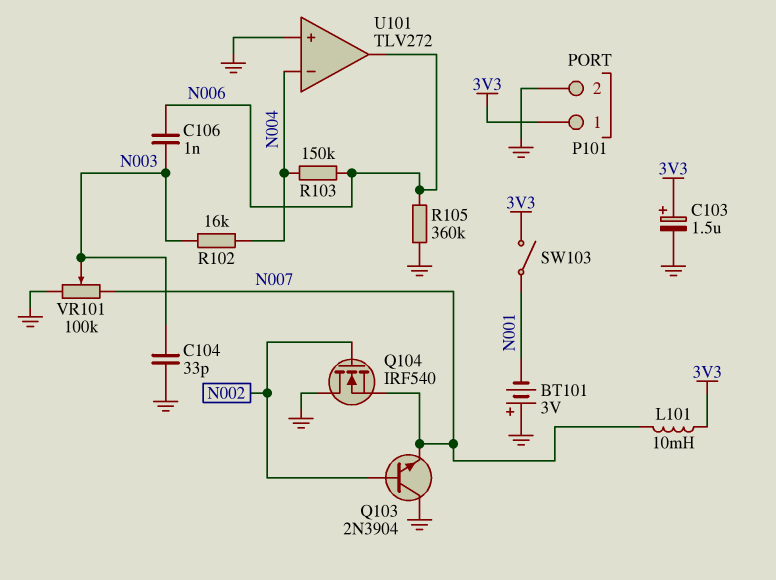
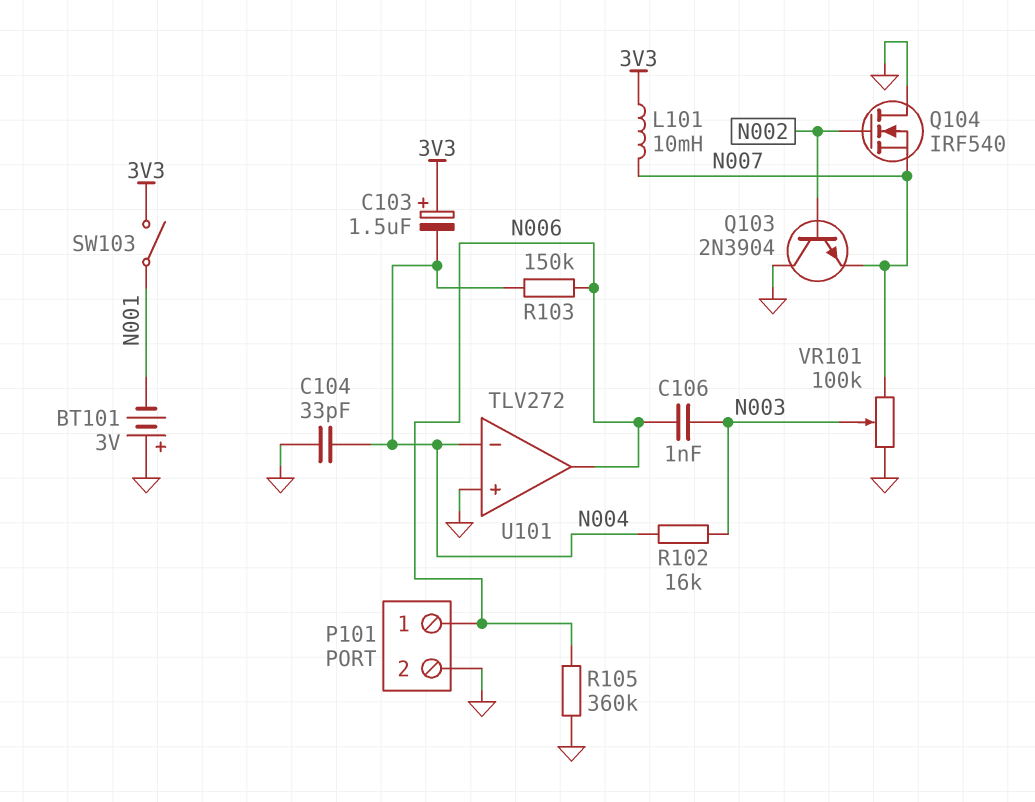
C103: 1.5uF (plus 3V3, minus GND) -> 1.5uF (plus 3V3, minus N004)
C104: 33pF (GND, N003) -> 33pF (GND, N004)
P101 pin 1: 3V3 -> N006

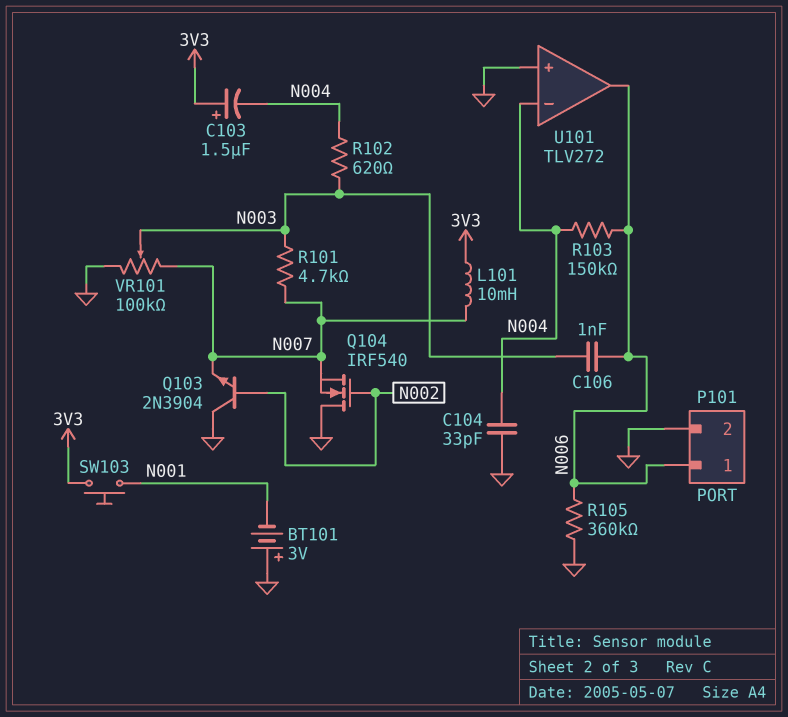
R101: none -> 4.7k (N003, N007)
R102: 16k (N003, N004) -> 620 (N003, N004)
SW103: switch (3V3, N001) -> button (3V3, N001)

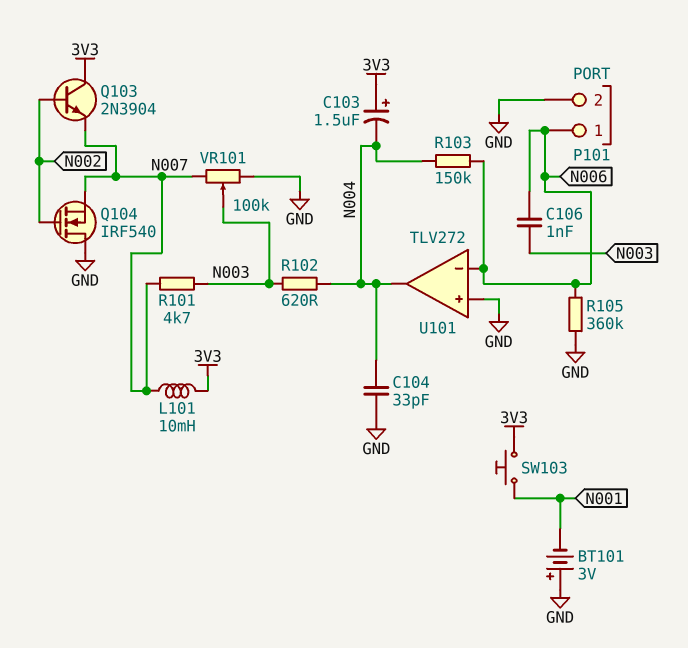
Q103: NPN 2N3904 (B N002, C GND, E N007) -> NPN 2N3904 (B N002, C 3V3, E N007)
U101 pin in-: N004 -> N006
U101 pin out: N006 -> N004

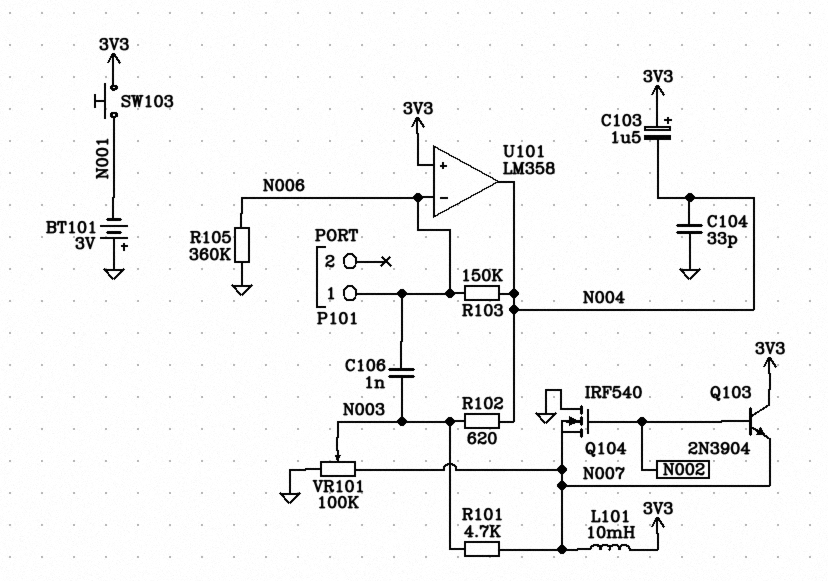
P101 pin 2: GND -> none
U101: TLV272 -> LM358
U101 pin in+: GND -> 3V3

